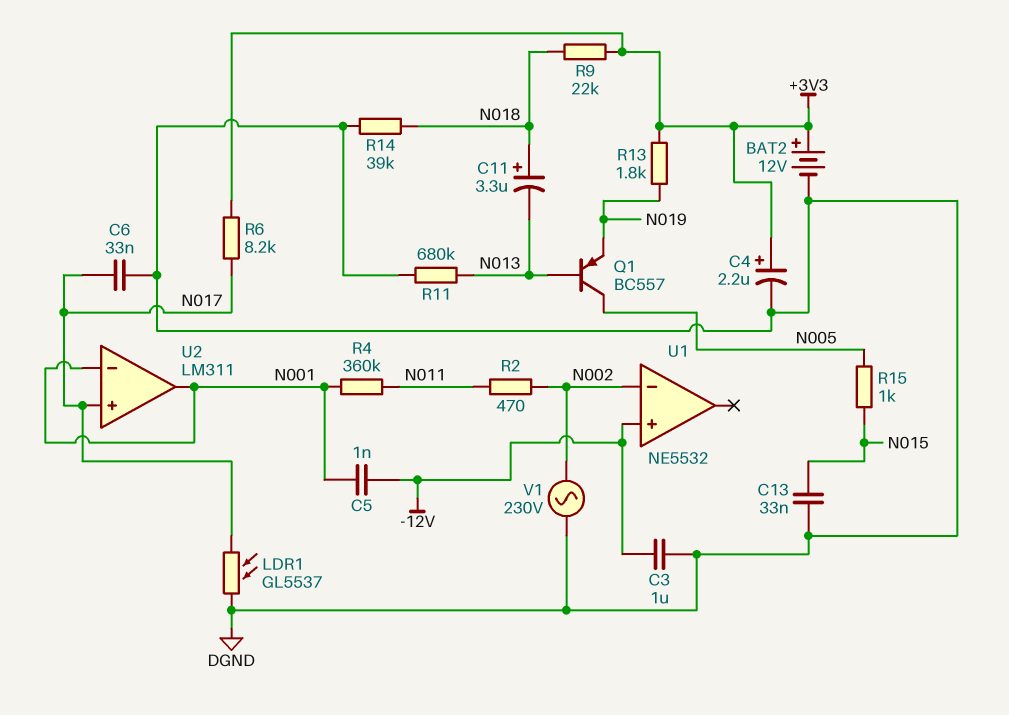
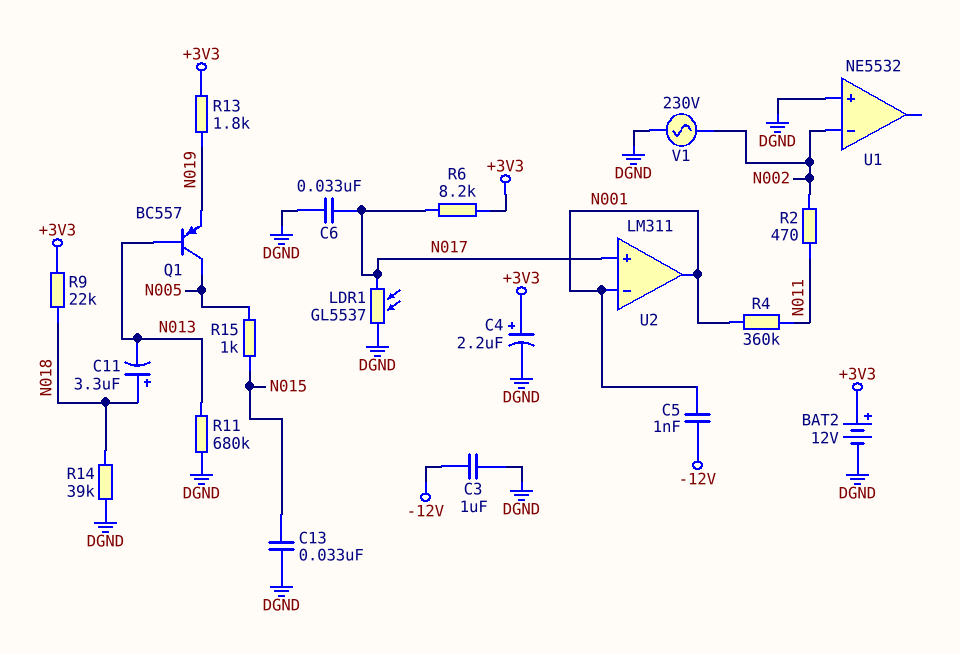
U1 pin in+: -12V -> DGND

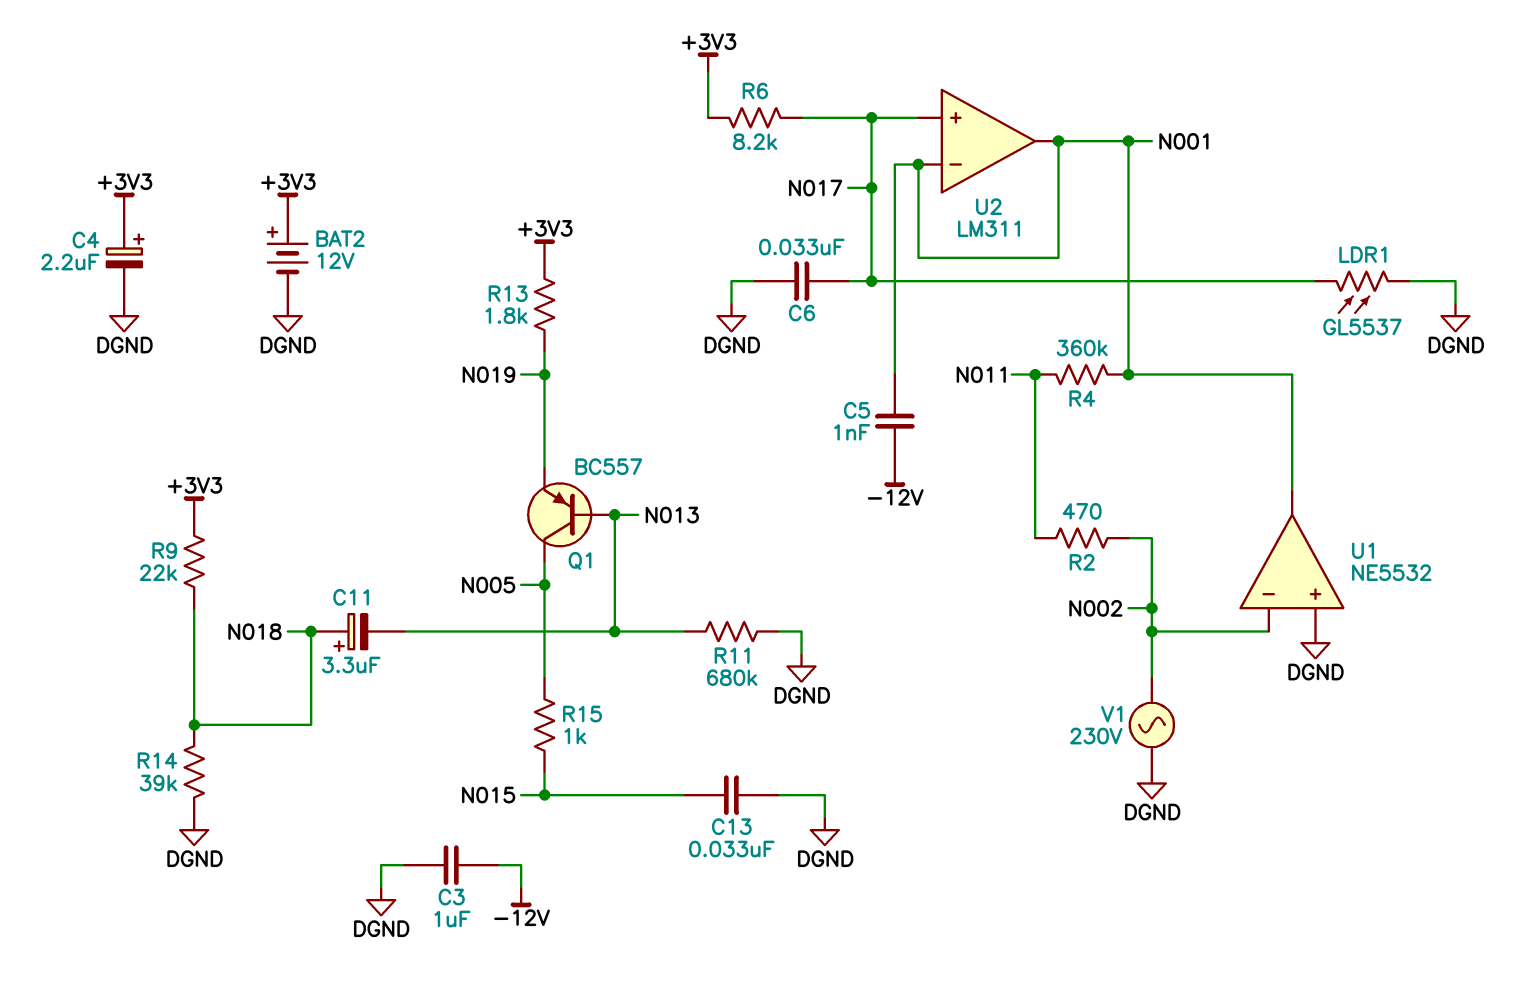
U1 pin out: none -> N001

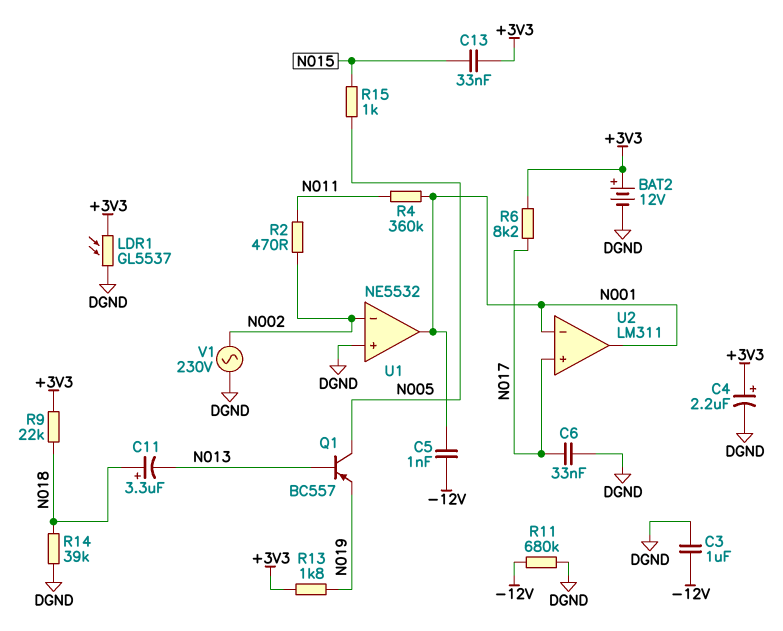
C13: 33nF (DGND, N015) -> 33nF (+3V3, N015)
LDR1: GL5537 (DGND, N017) -> GL5537 (+3V3, DGND)
R11: 680k (DGND, N013) -> 680k (-12V, DGND)

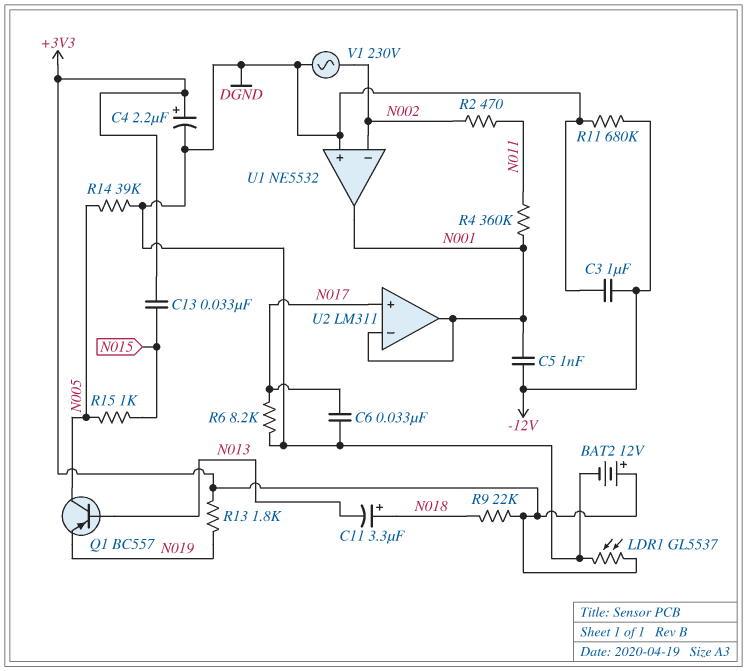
R6: 8.2k (+3V3, N017) -> 8.2k (DGND, N017)
R14: 39k (DGND, N018) -> 39k (DGND, N005)

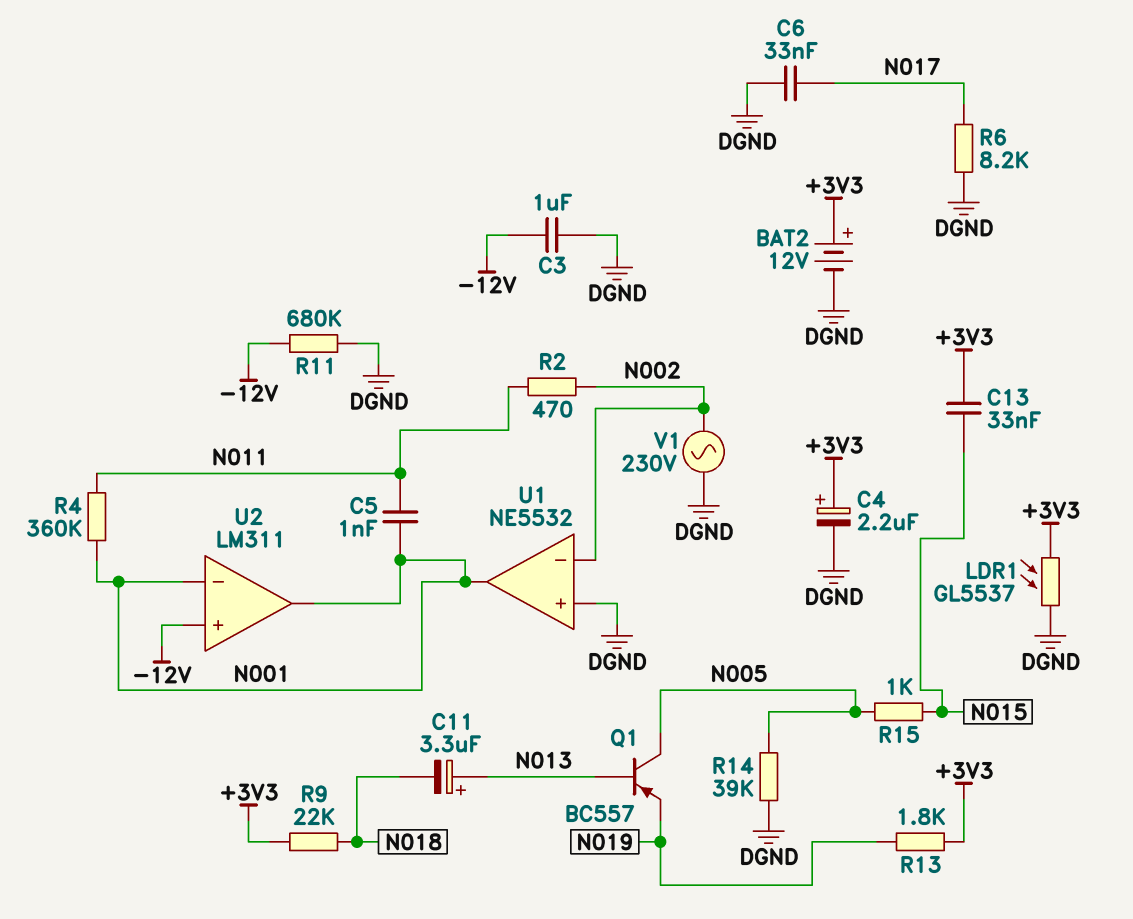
C5: 1nF (-12V, N001) -> 1nF (N001, N011)
C11: 3.3uF (plus N018, minus N013) -> 3.3uF (plus N013, minus N018)
U2 pin in+: N017 -> -12V

